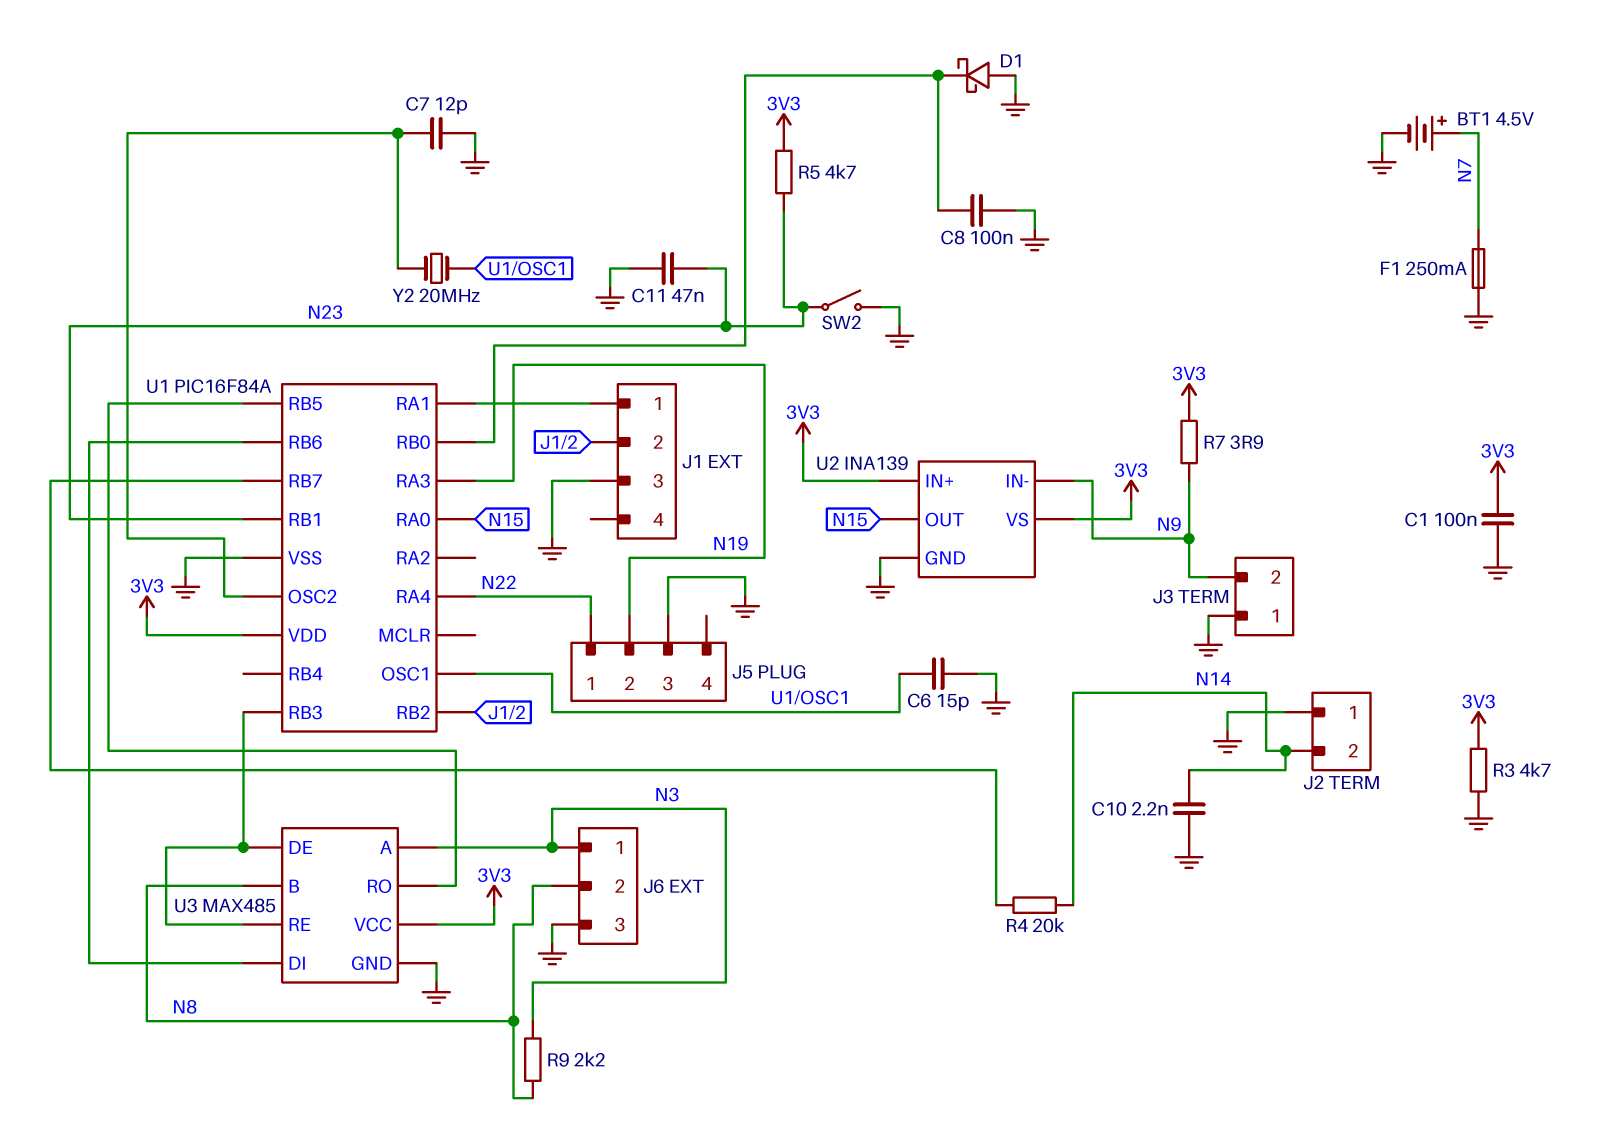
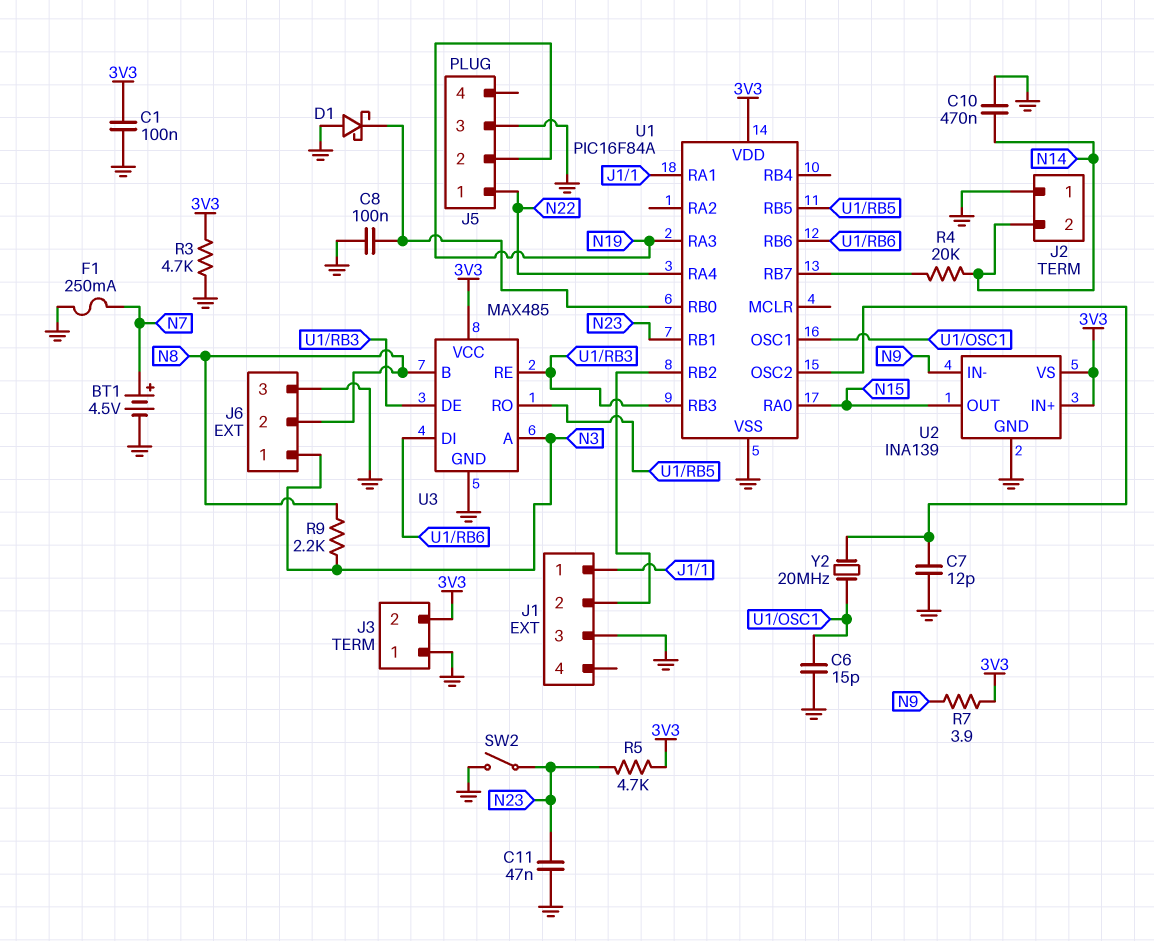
C10: 2.2nF (GND, N14) -> 470nF (GND, N14)
J3 pin 2: N9 -> 3V3

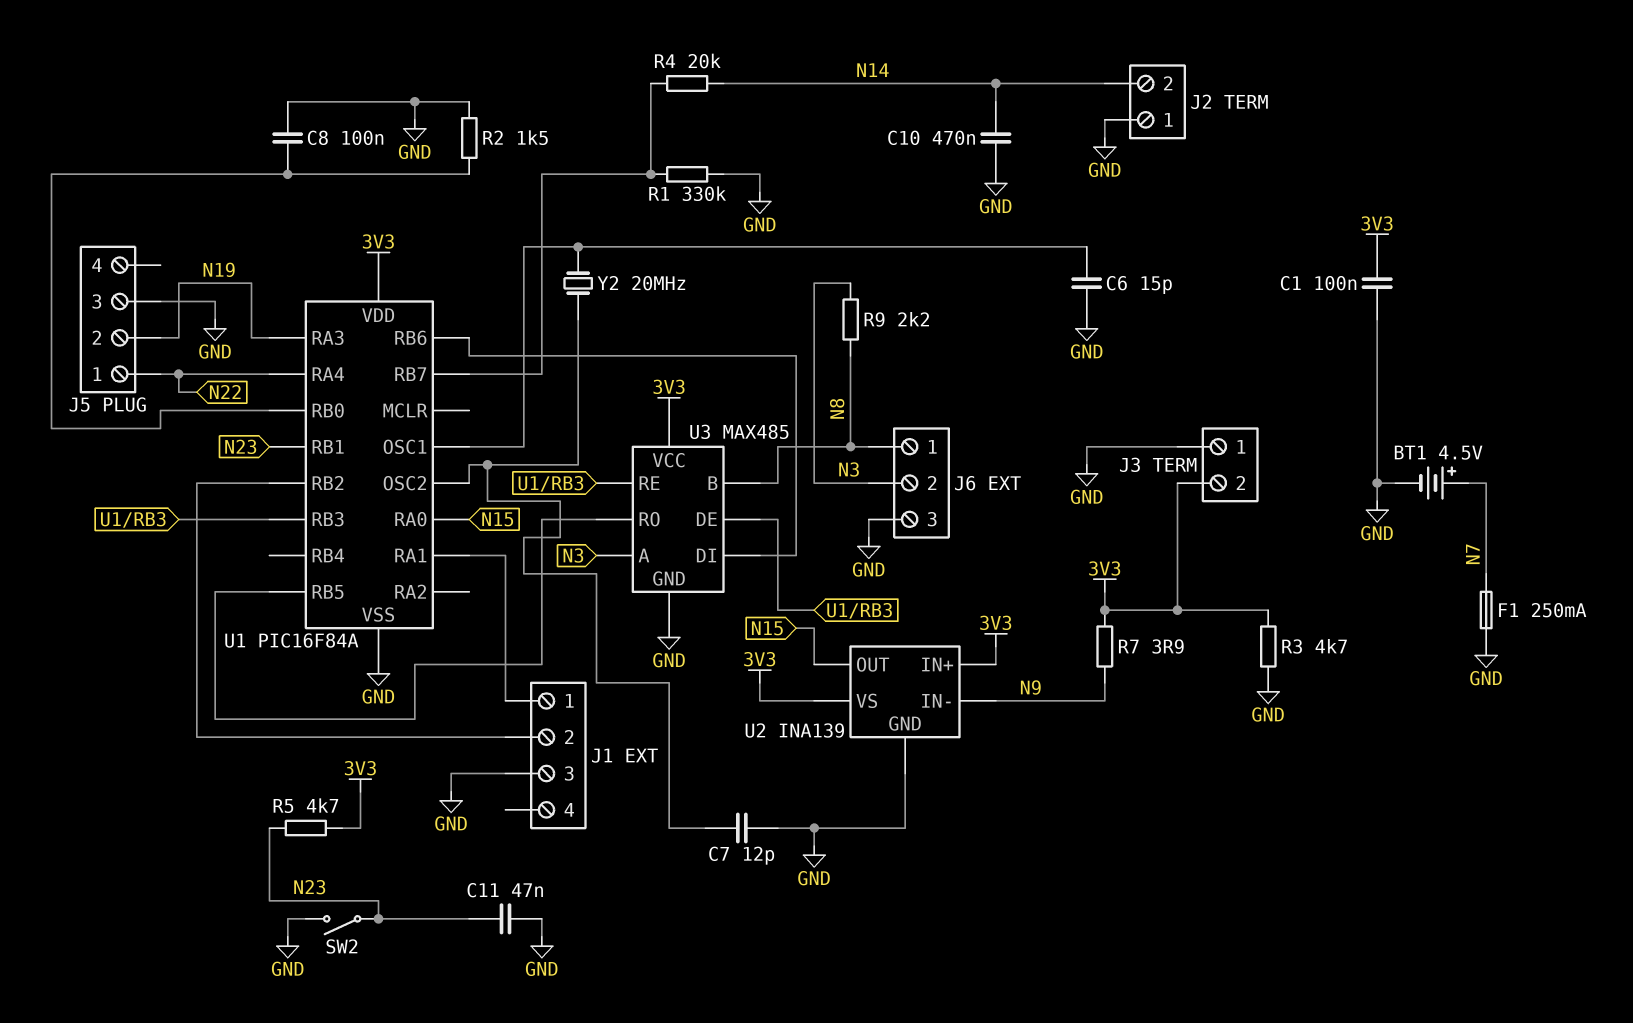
D1: schottky (A GND, K U1/RB0) -> none
J6 pin 1: N3 -> N8
J6 pin 2: N8 -> N3
R1: none -> 330k (GND, U1/RB7)
R2: none -> 1.5k (GND, U1/RB0)

